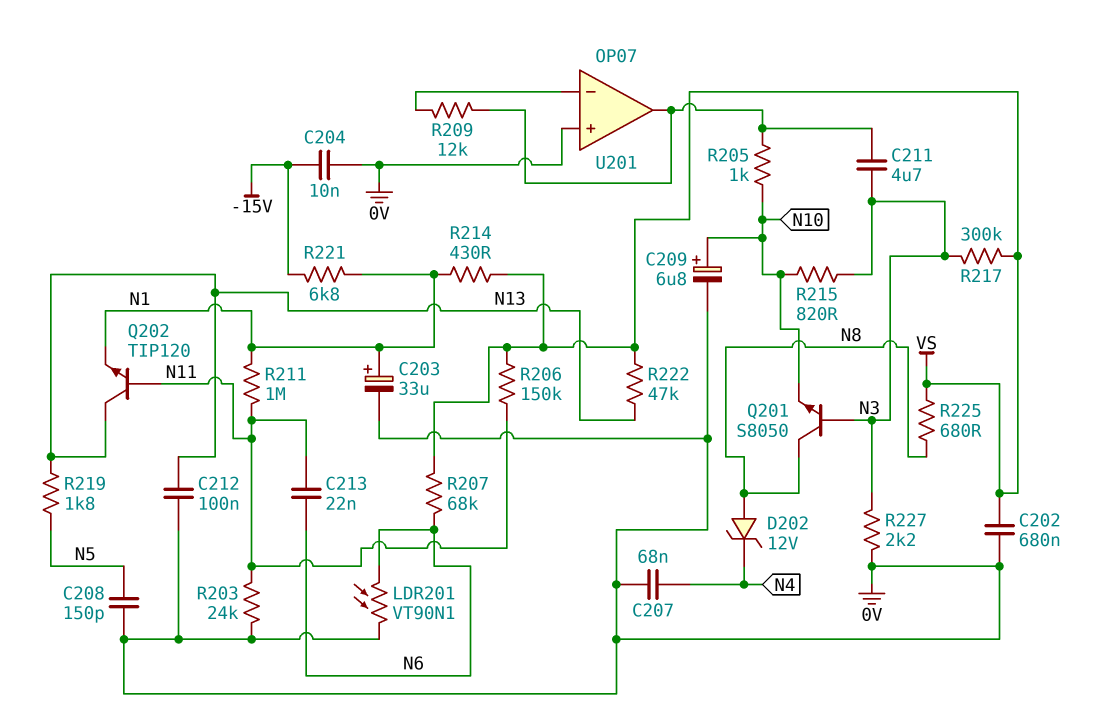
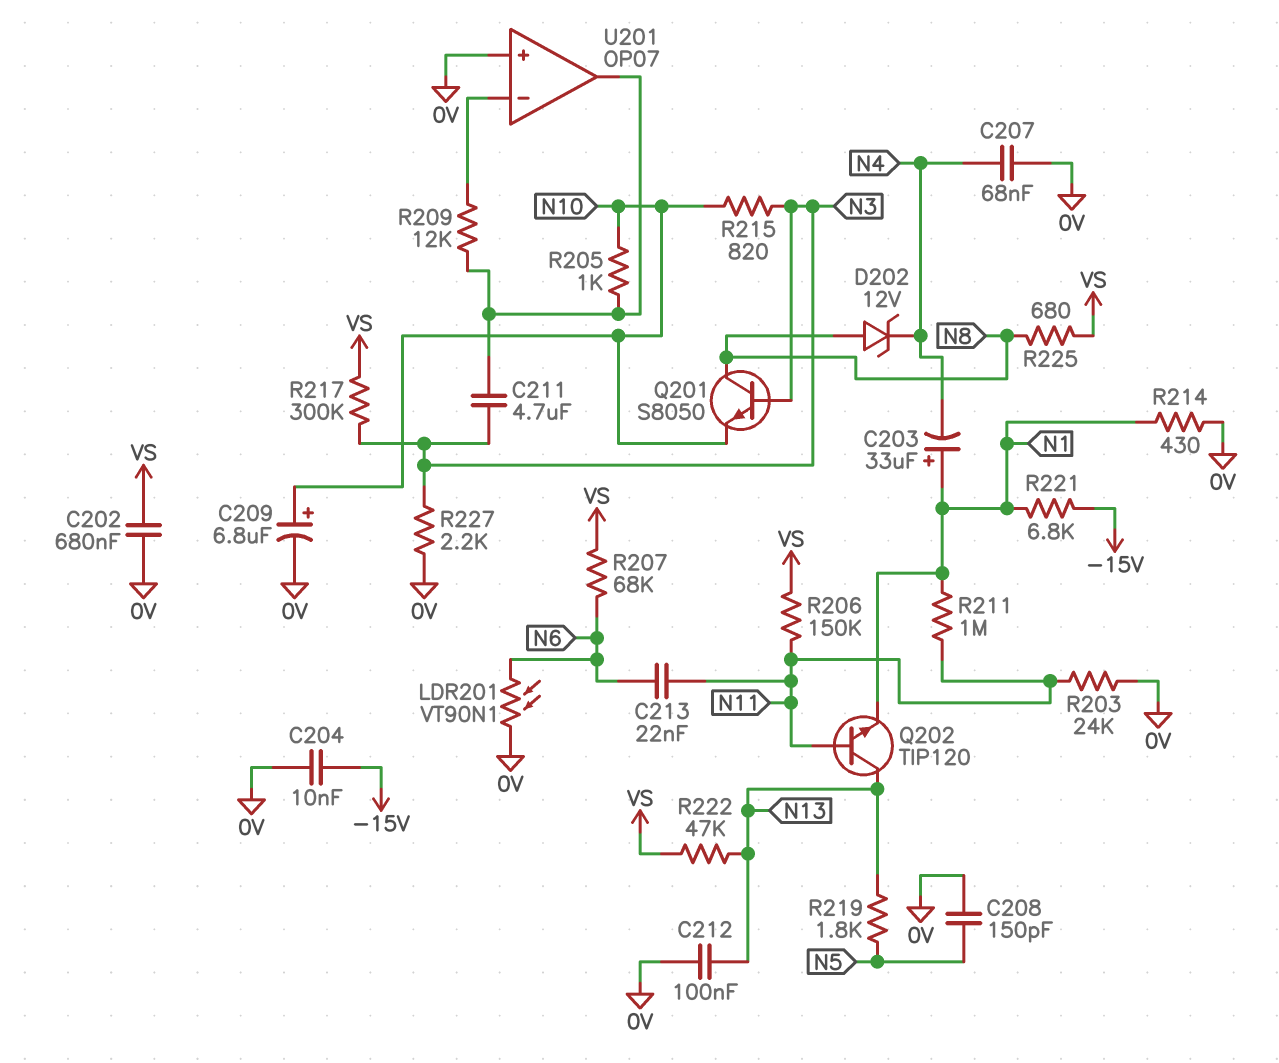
C203: 33uF (plus N1, minus 0V) -> 33uF (plus N1, minus N4)
R214: 430 (N1, VS) -> 430 (0V, N1)

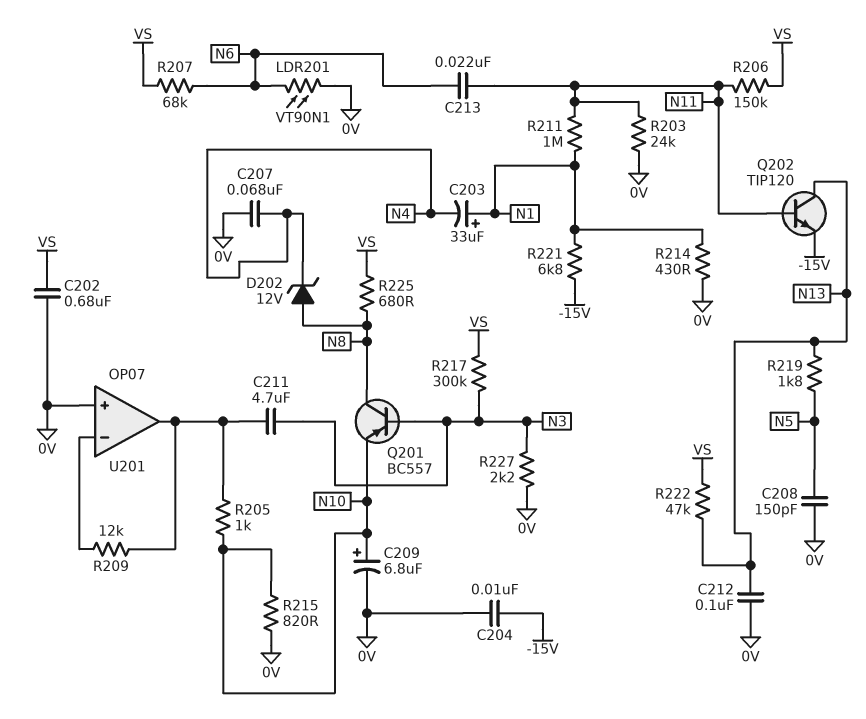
Q201: NPN S8050 (B N3, C N8, E N10) -> PNP BC557 (B N3, C N8, E N10)
Q202: NPN TIP120 (B N11, C N13, E N1) -> NPN TIP120 (B N11, C N13, E -15V)
R215: 820 (N3, N10) -> 820 (0V, N10)

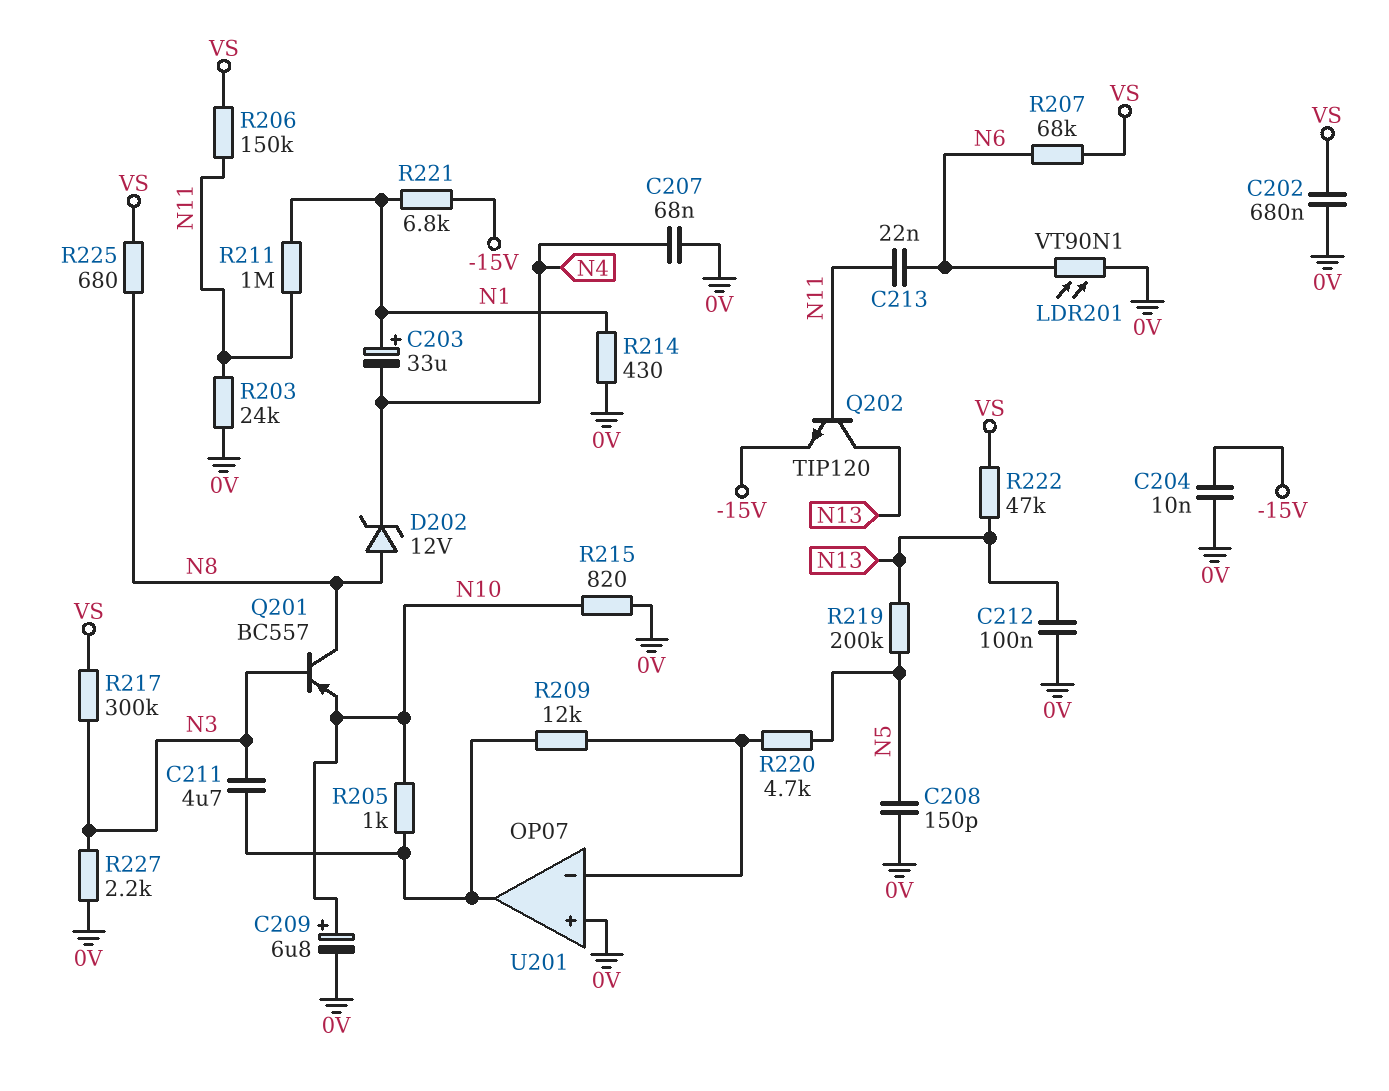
R219: 1.8k (N5, N13) -> 200k (N5, N13)
R220: none -> 4.7k (N5, U201/in-)

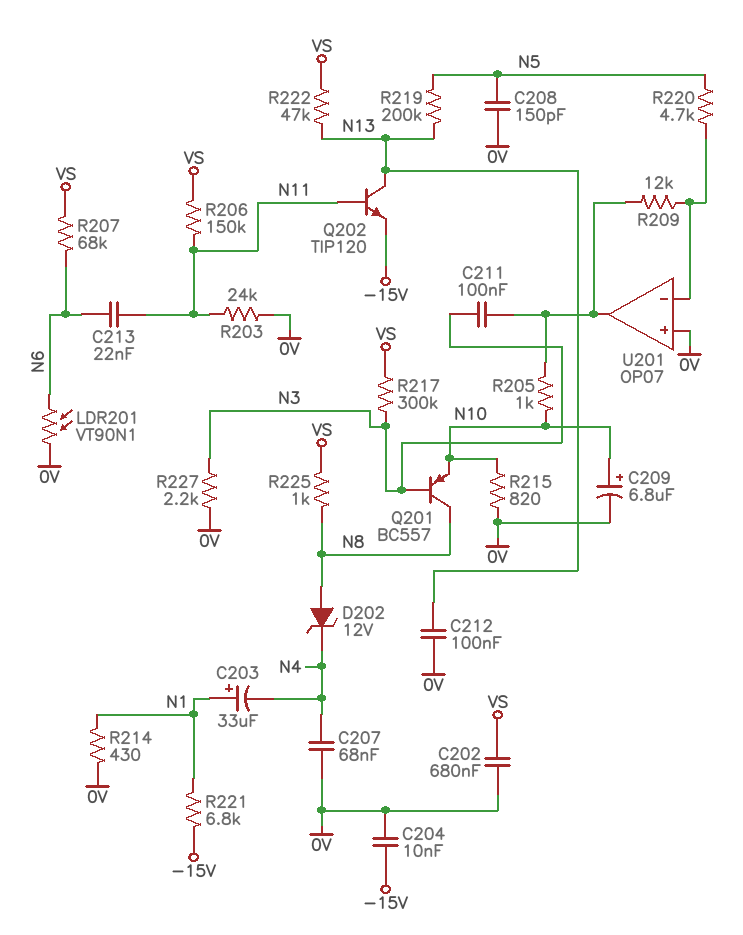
C211: 4.7uF (N3, U201/out) -> 100nF (N3, U201/out)
R211: 1M (N1, N11) -> none
R225: 680 (N8, VS) -> 1k (N8, VS)

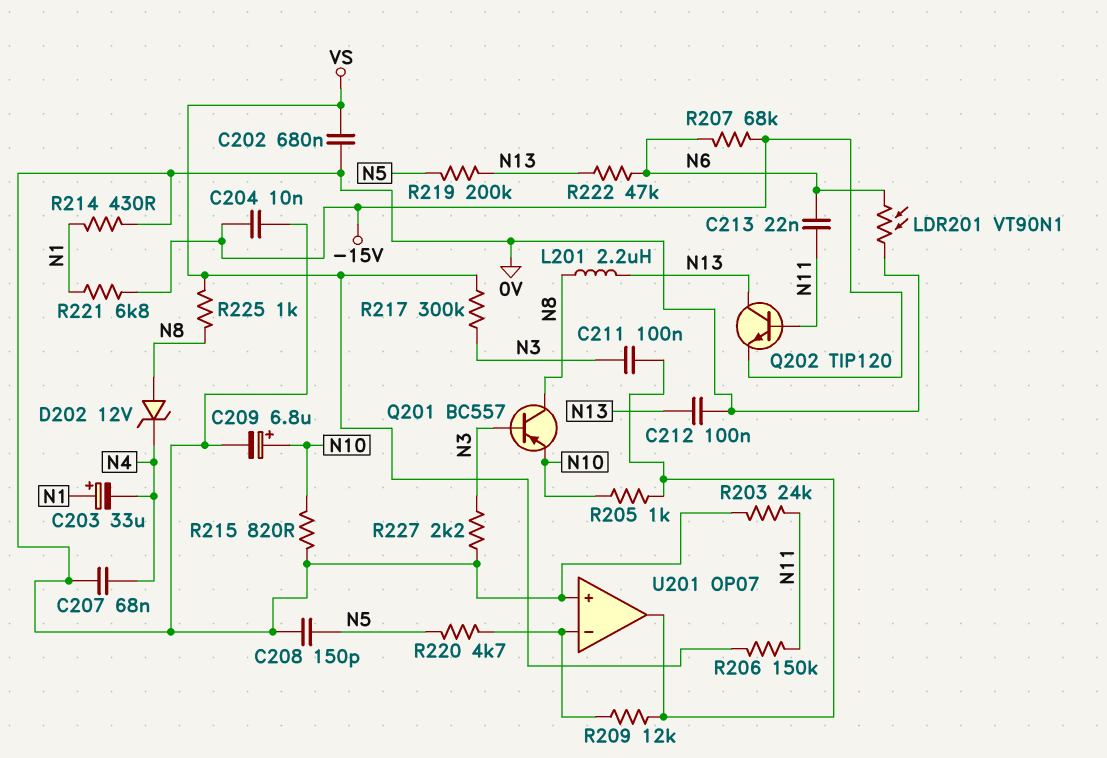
L201: none -> 2.2uH (N8, N13)
R207: 68k (N6, VS) -> 68k (-15V, N6)
R222: 47k (N13, VS) -> 47k (N6, N13)

